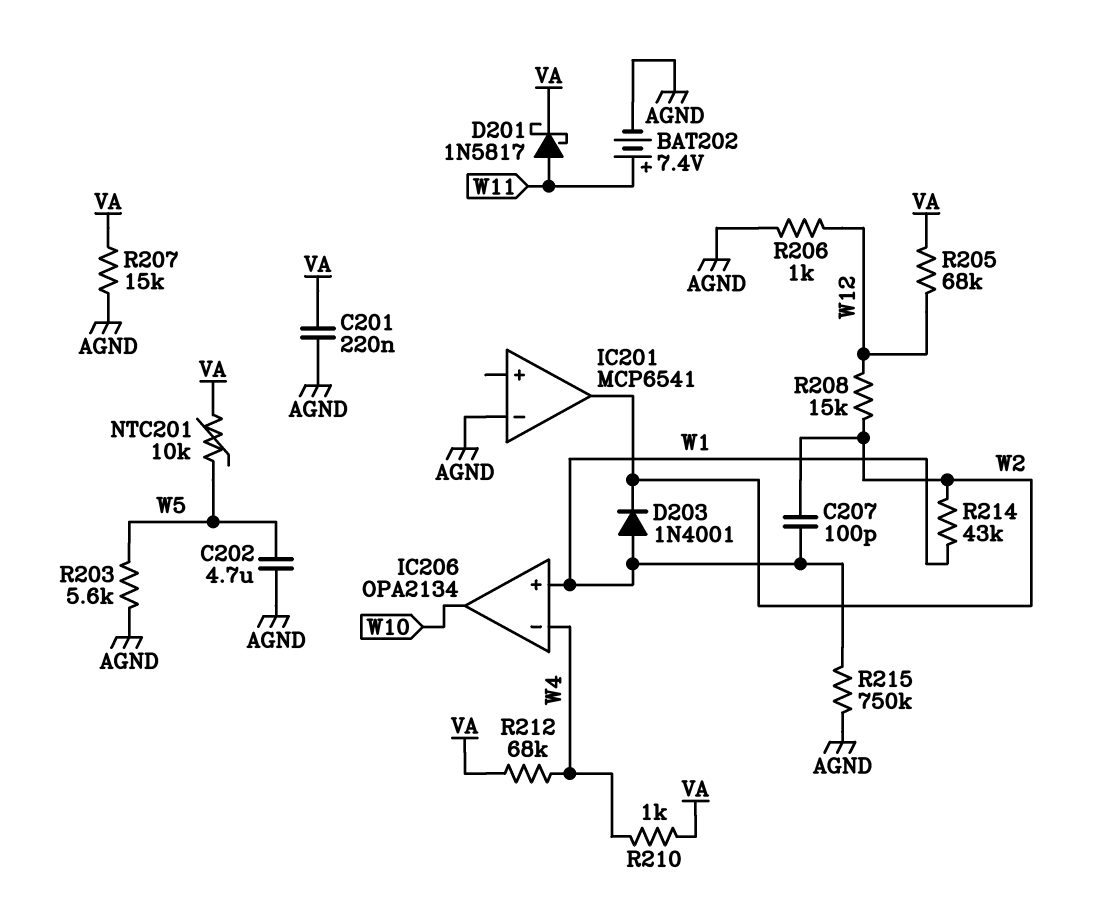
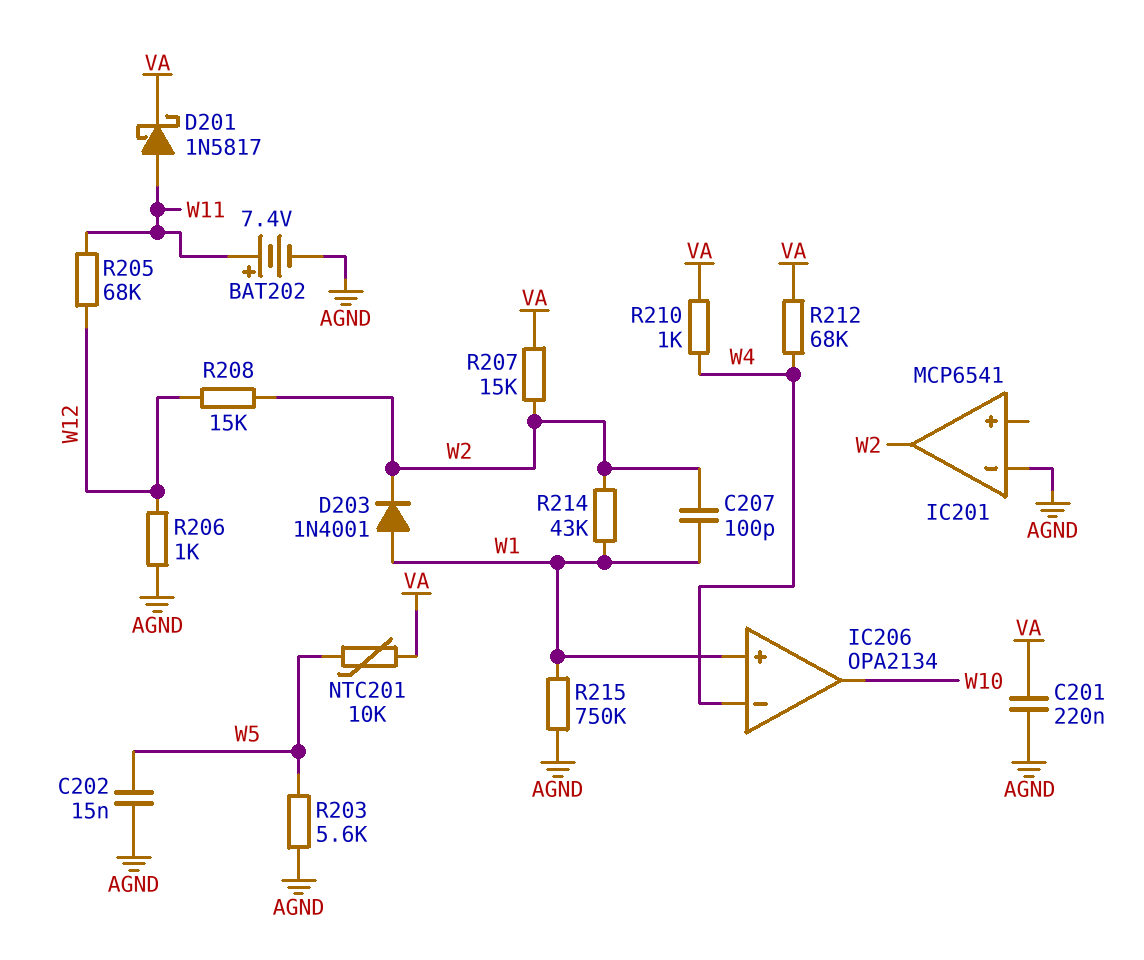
C202: 4.7uF (AGND, W5) -> 15nF (AGND, W5)
R205: 68k (VA, W12) -> 68k (W11, W12)
R207: 15k (AGND, VA) -> 15k (VA, W2)

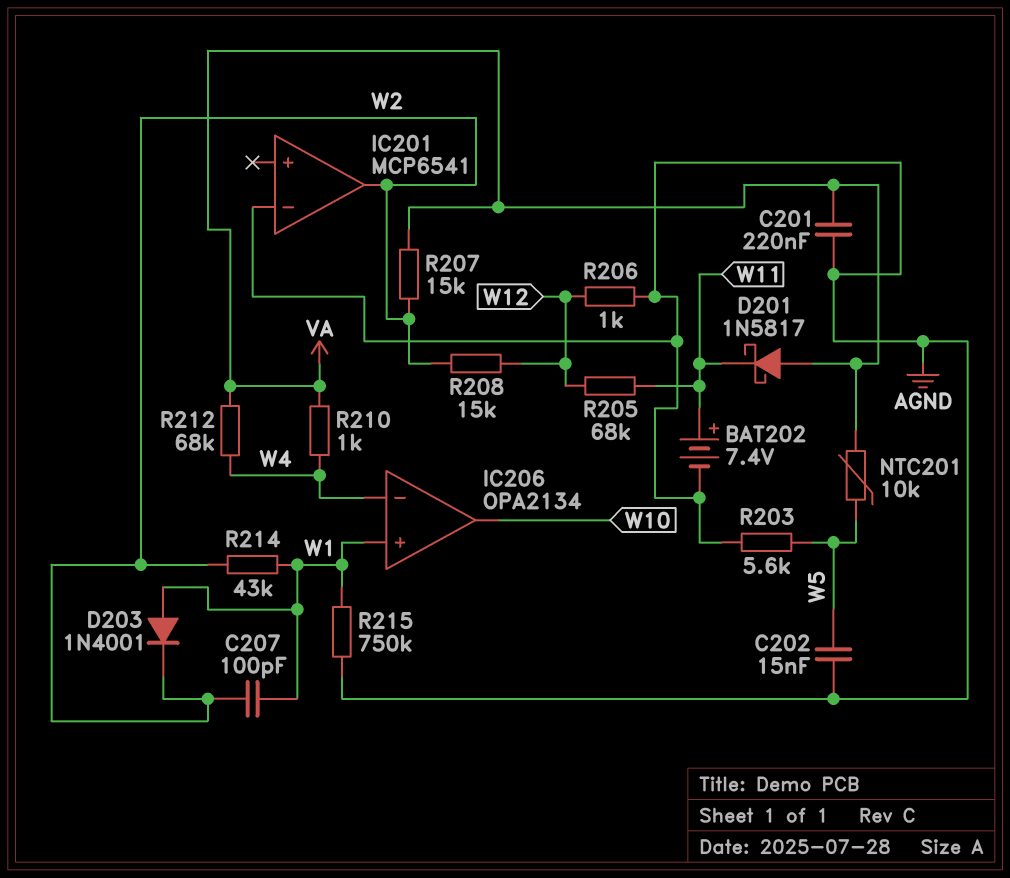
D201: schottky 1N5817 (A W11, K VA) -> schottky 1N5817 (A VA, K W11)

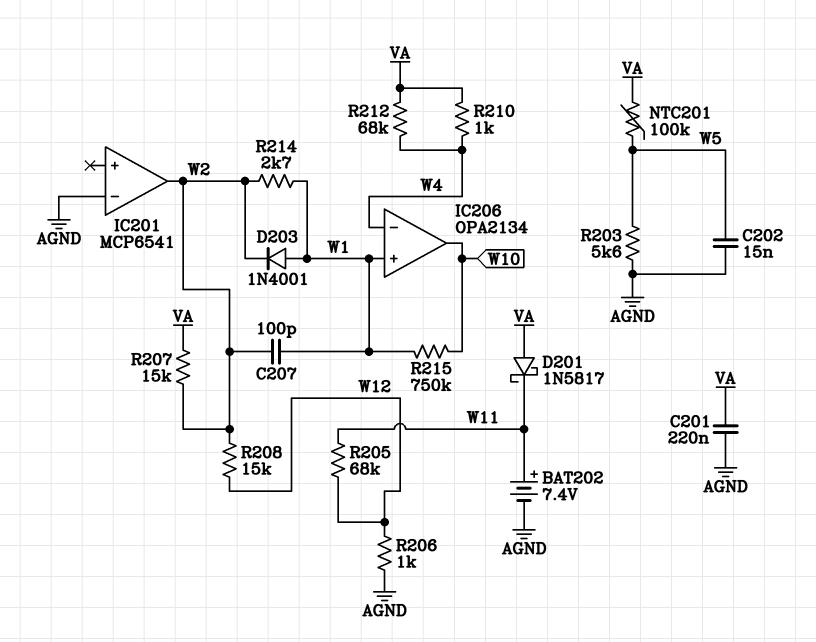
NTC201: 10k (VA, W5) -> 100k (VA, W5)
R214: 43k (W1, W2) -> 2.7k (W1, W2)
R215: 750k (AGND, W1) -> 750k (W1, W10)

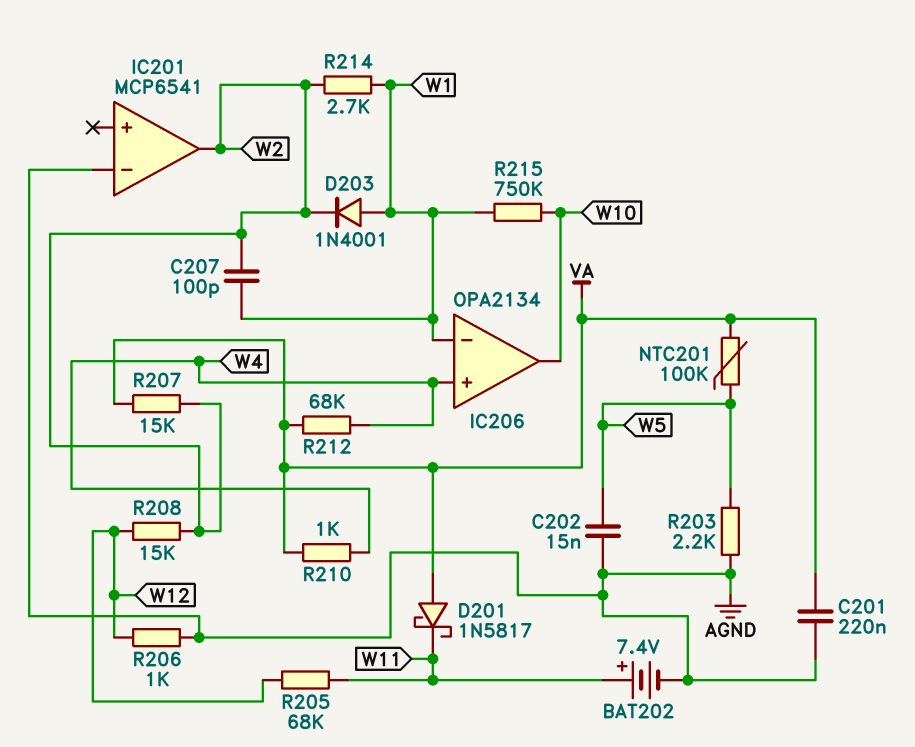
IC206 pin in+: W1 -> W4
IC206 pin in-: W4 -> W1
R203: 5.6k (AGND, W5) -> 2.2k (AGND, W5)

